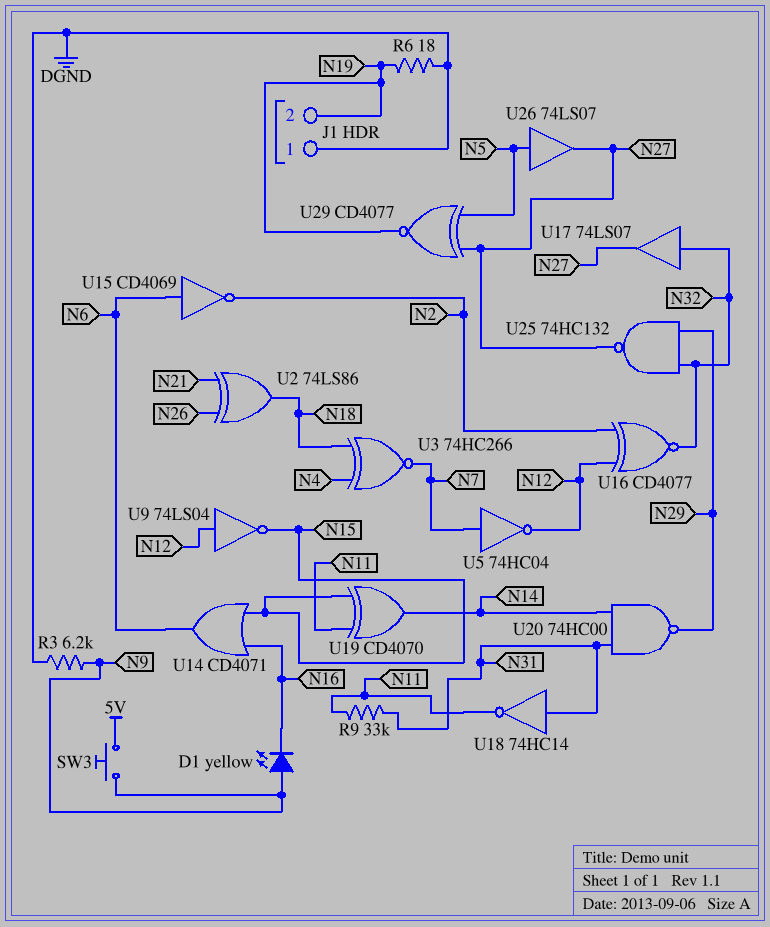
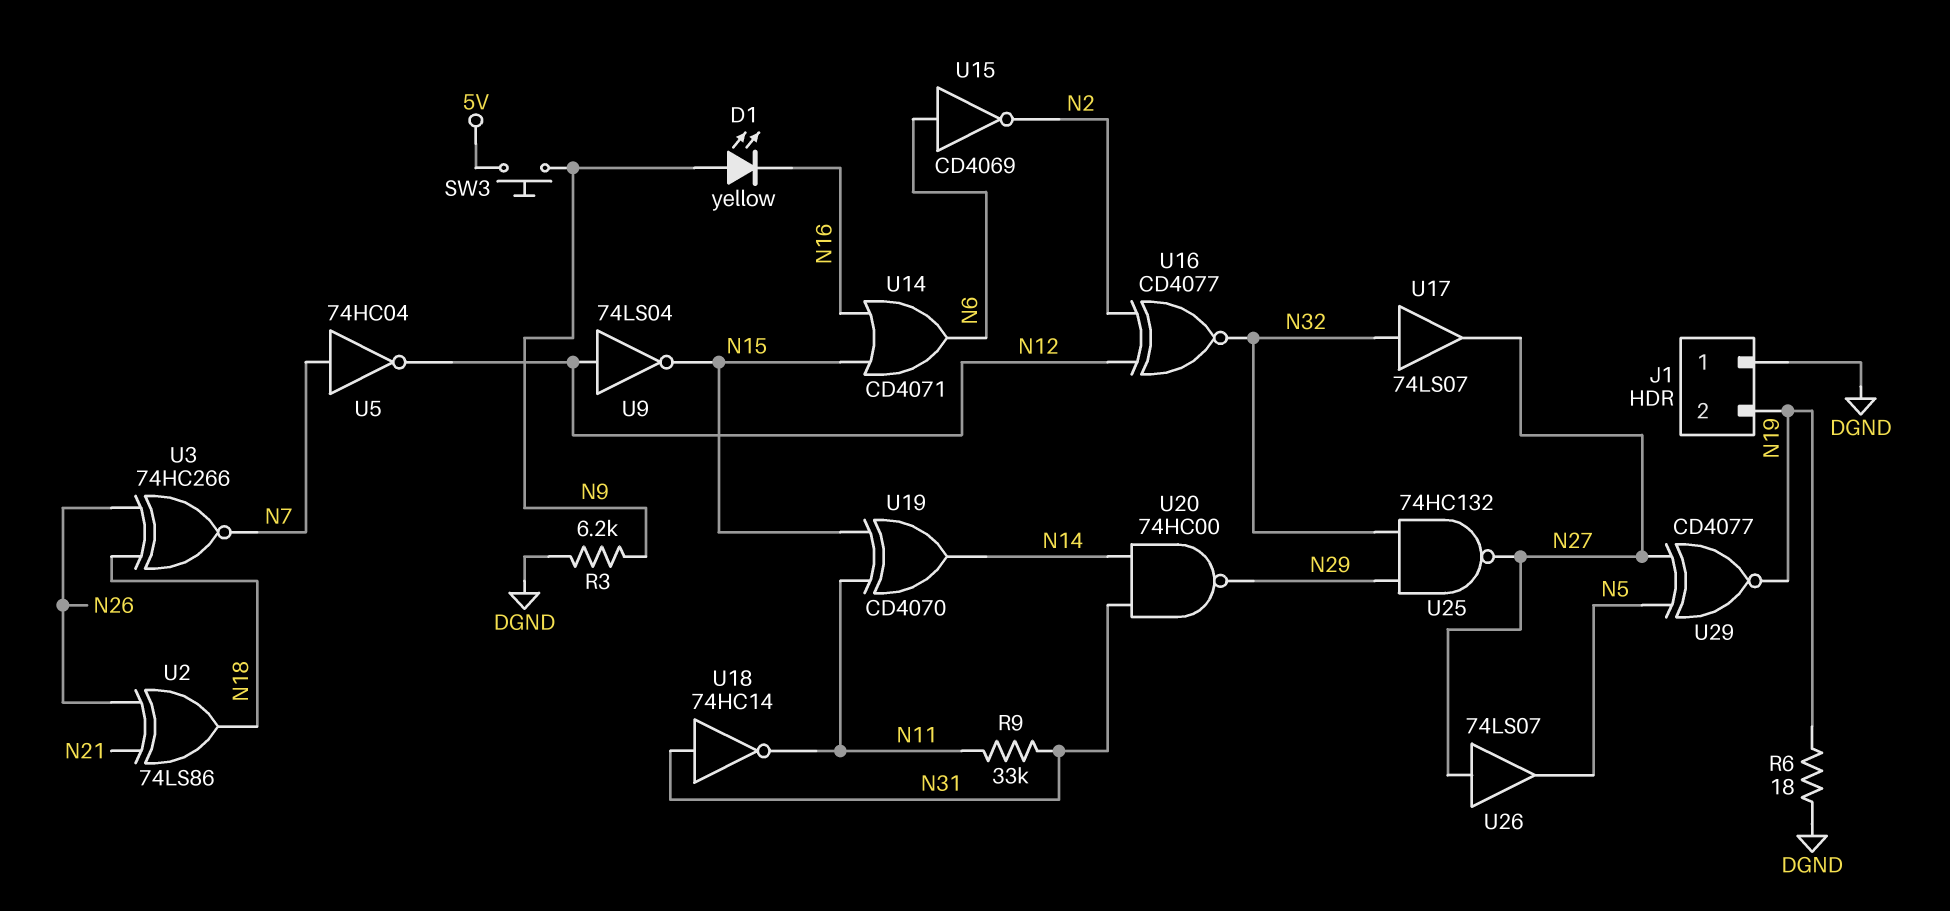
U3: XNOR 74HC266 (in N4, in N18, out N7) -> XNOR 74HC266 (in N18, in N26, out N7)
U26: buffer 74LS07 (in N5, out N27) -> buffer 74LS07 (in N27, out N5)

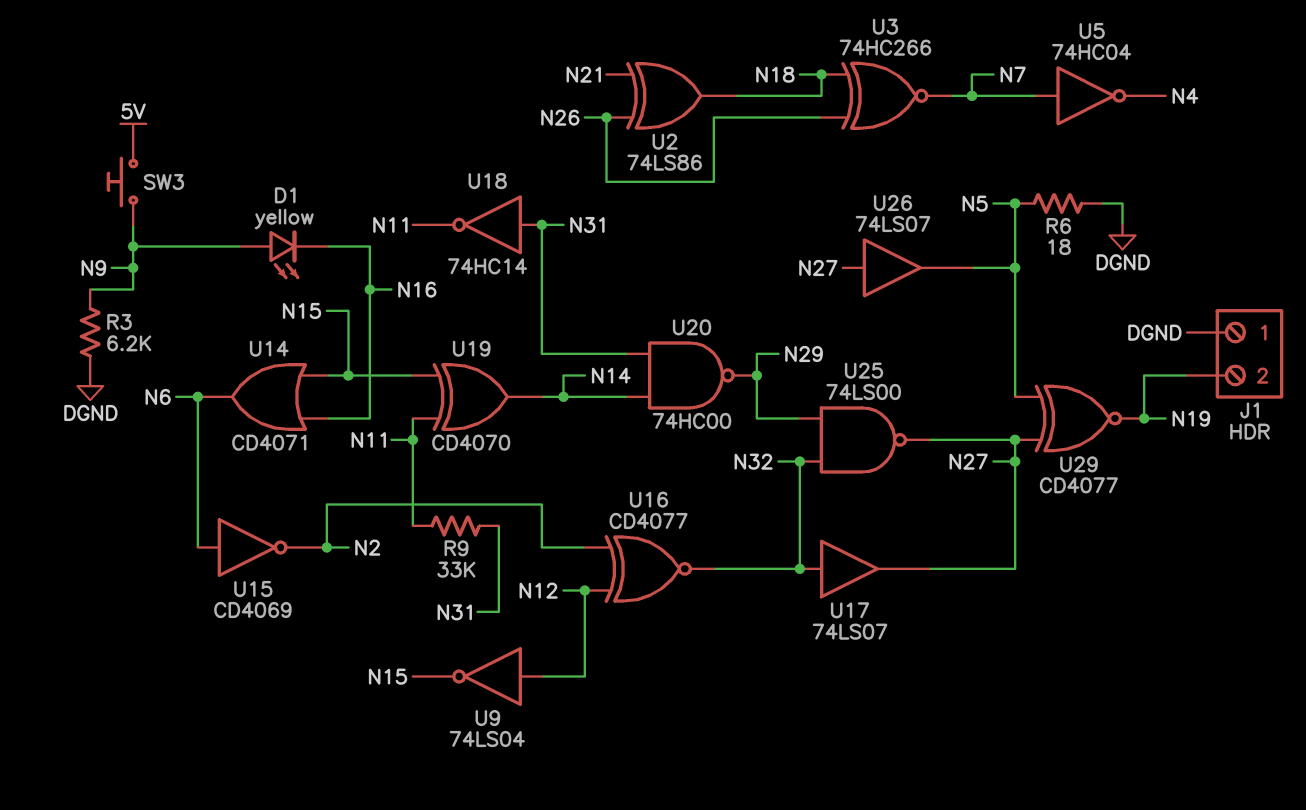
R6: 18 (DGND, N19) -> 18 (DGND, N5)
U5: NOT 74HC04 (in N7, out N12) -> NOT 74HC04 (in N7, out N4)
U25: NAND 74HC132 (in N29, in N32, out N27) -> NAND 74LS00 (in N29, in N32, out N27)

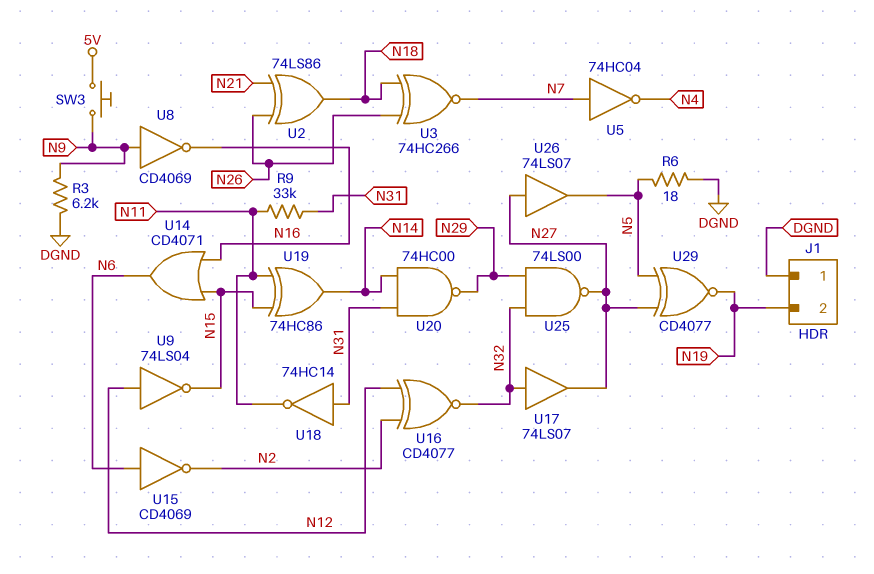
D1: LED yellow (A N9, K N16) -> none
U8: none -> NOT CD4069 (in N9, out N16)
U19: XOR CD4070 (in N11, in N15, out N14) -> XOR 74HC86 (in N11, in N15, out N14)

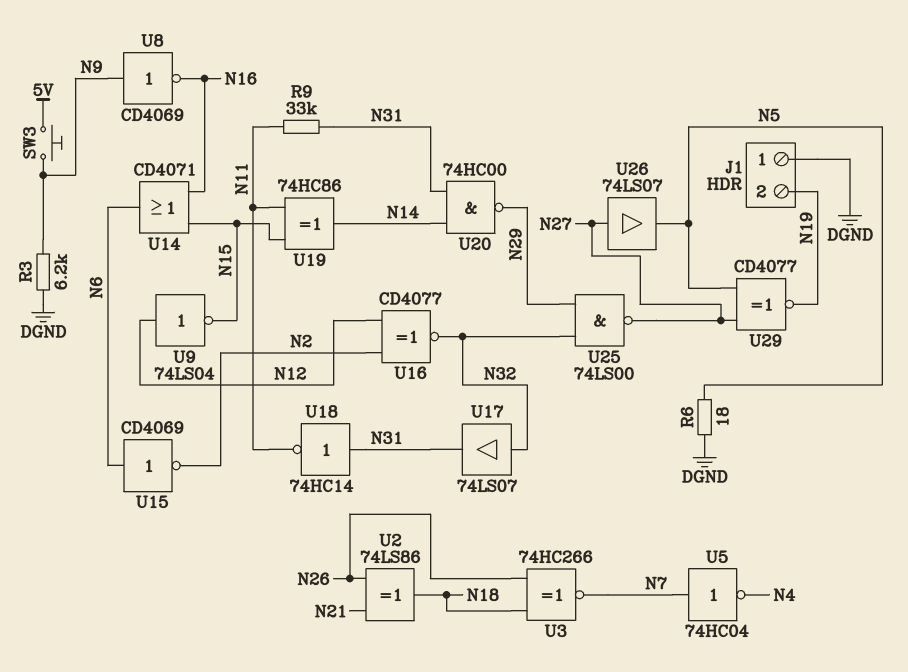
U17: buffer 74LS07 (in N32, out N27) -> buffer 74LS07 (in N32, out N31)

